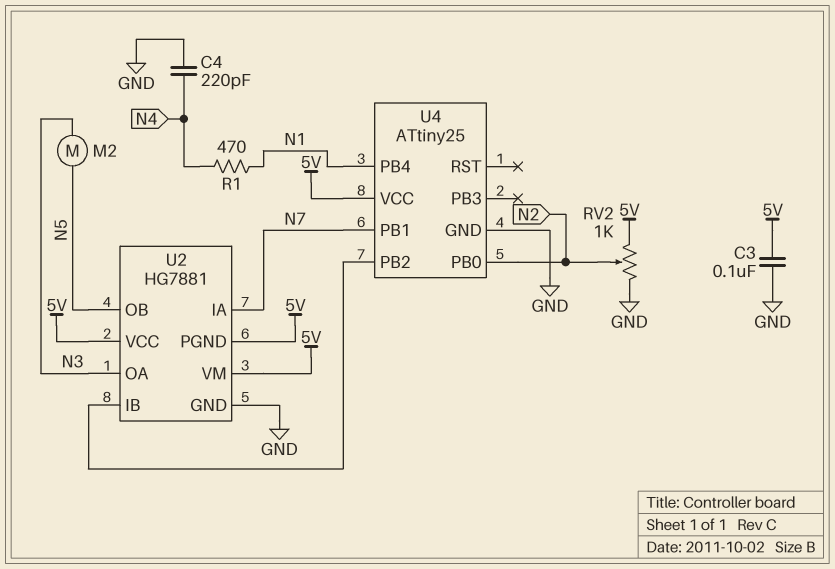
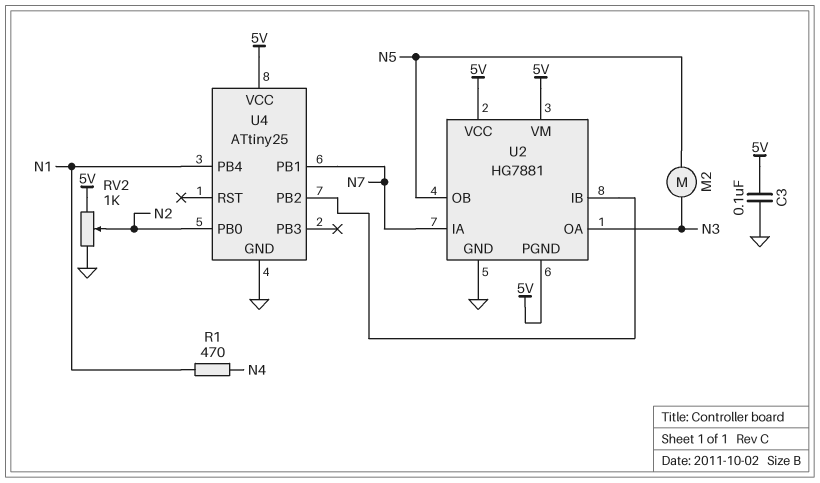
C4: 220pF (GND, N4) -> none

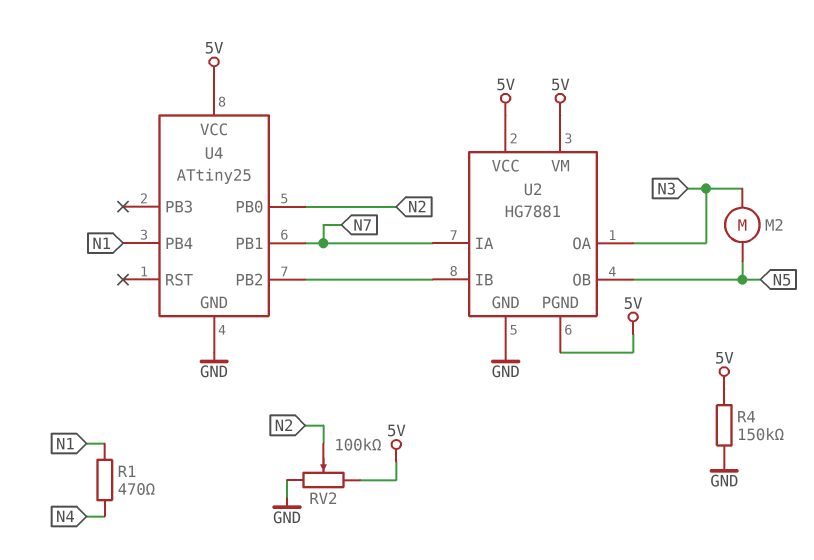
C3: 100nF (5V, GND) -> none
R4: none -> 150k (5V, GND)
RV2: 1k (5V, GND, wiper N2) -> 100k (5V, GND, wiper N2)

